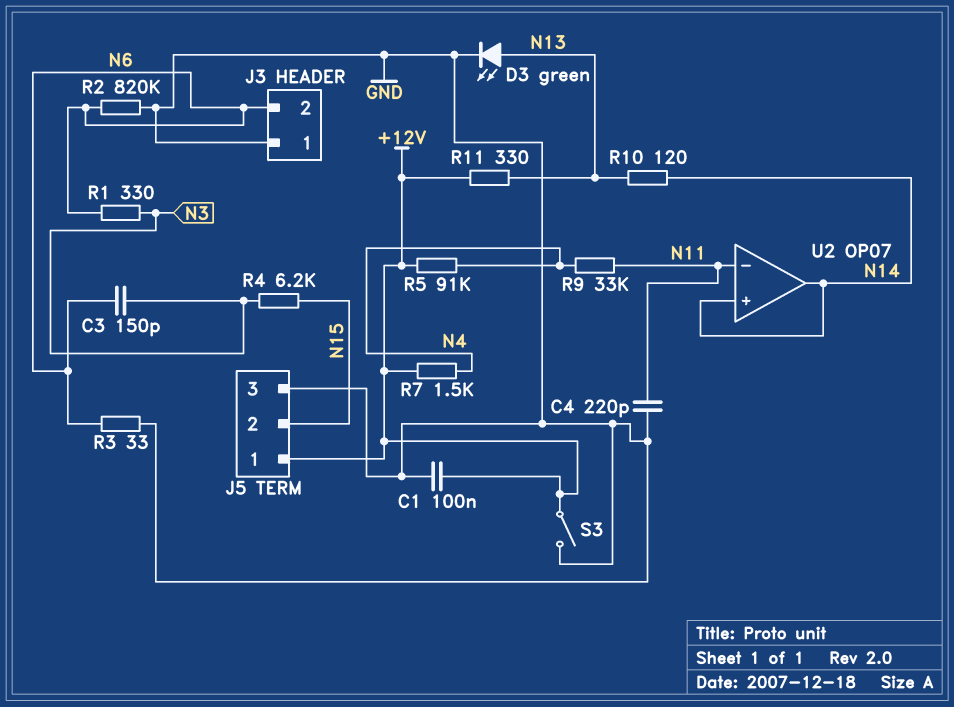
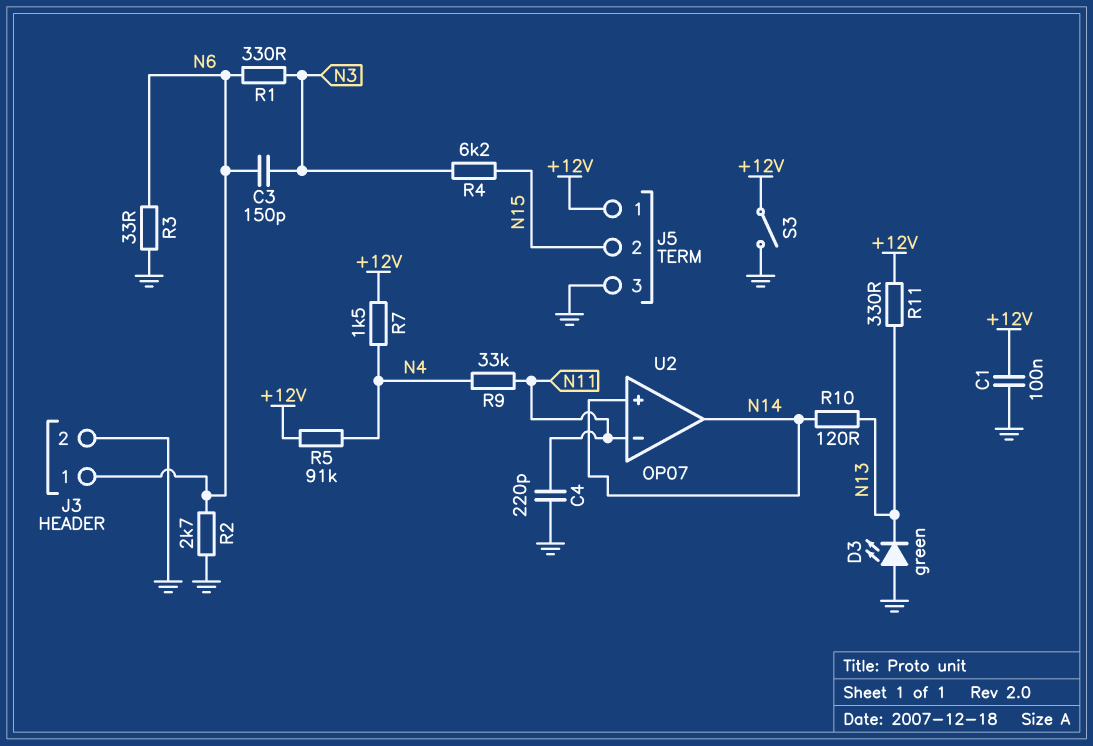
D3: LED green (A N13, K GND) -> LED green (A GND, K N13)
J3 pin 1: GND -> N6
J3 pin 2: N6 -> GND
R2: 820k (GND, N6) -> 2.7k (GND, N6)

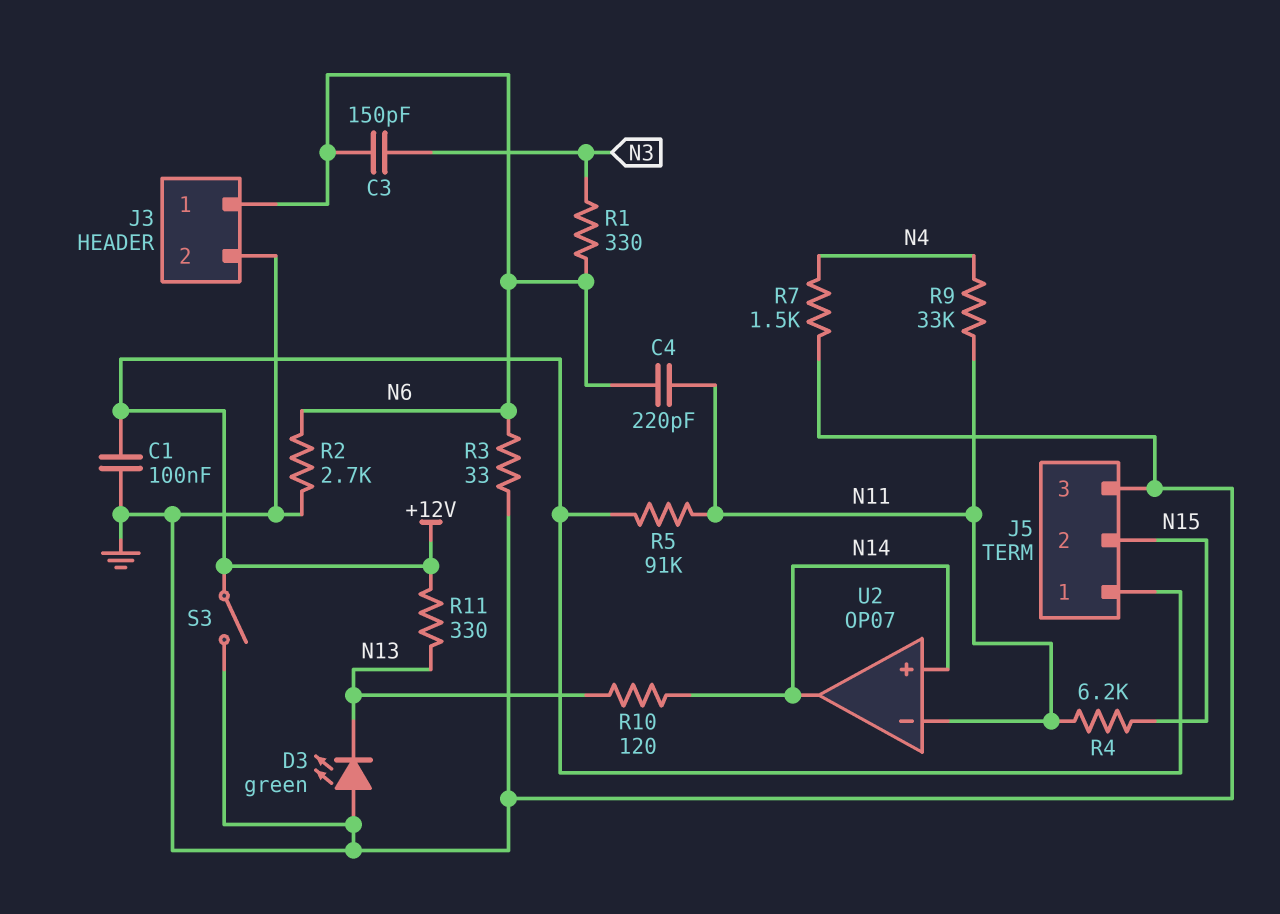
C4: 220pF (GND, N11) -> 220pF (N6, N11)
R4: 6.2k (N3, N15) -> 6.2k (N11, N15)
R5: 91k (+12V, N4) -> 91k (+12V, N11)
R7: 1.5k (+12V, N4) -> 1.5k (GND, N4)

